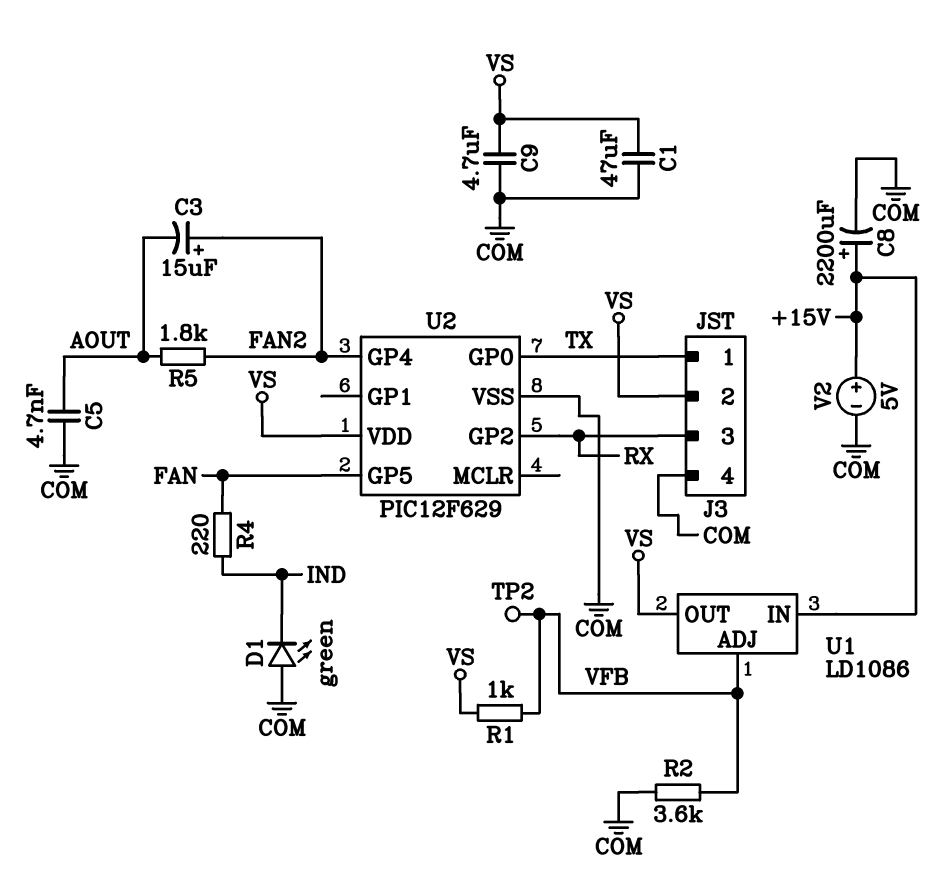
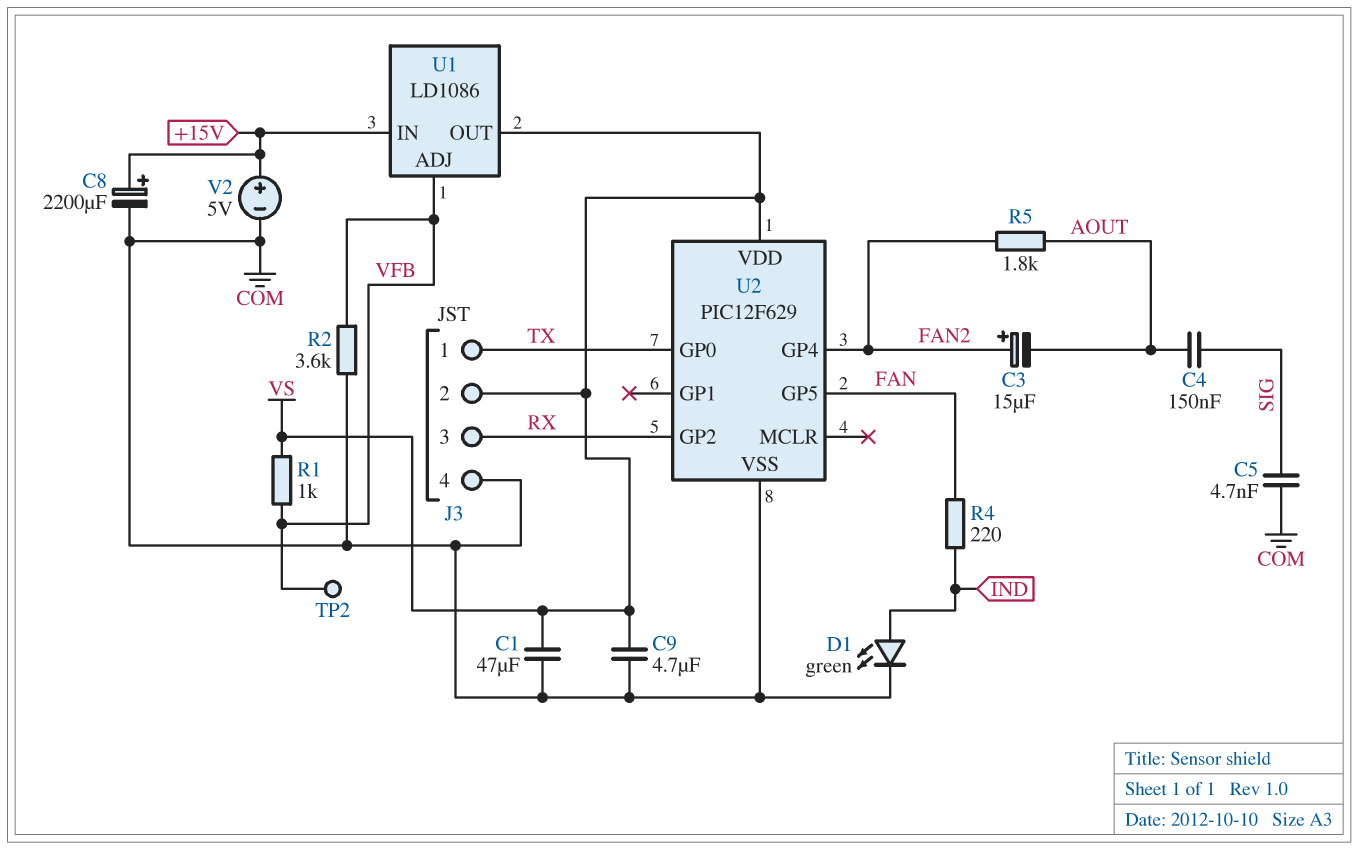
C4: none -> 150nF (AOUT, SIG)
C5: 4.7nF (AOUT, COM) -> 4.7nF (COM, SIG)
D1: LED green (A COM, K IND) -> LED green (A IND, K COM)

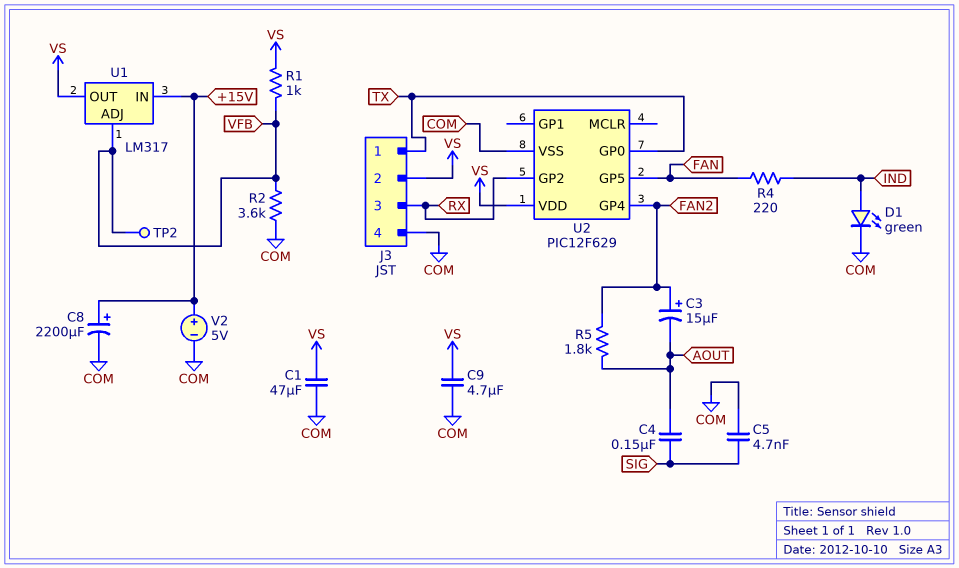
U1: LD1086 -> LM317

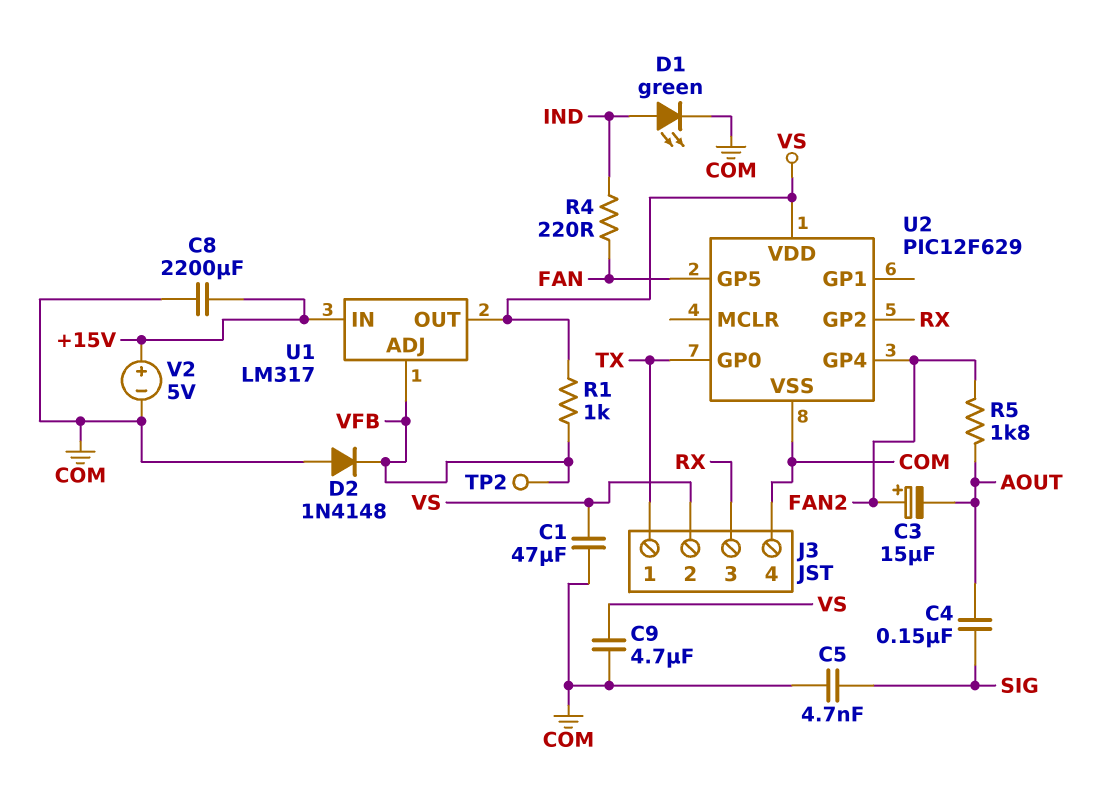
C8: 2200uF (plus +15V, minus COM) -> 2200uF (+15V, COM)
D2: none -> diode 1N4148 (A COM, K VFB)
R2: 3.6k (COM, VFB) -> none

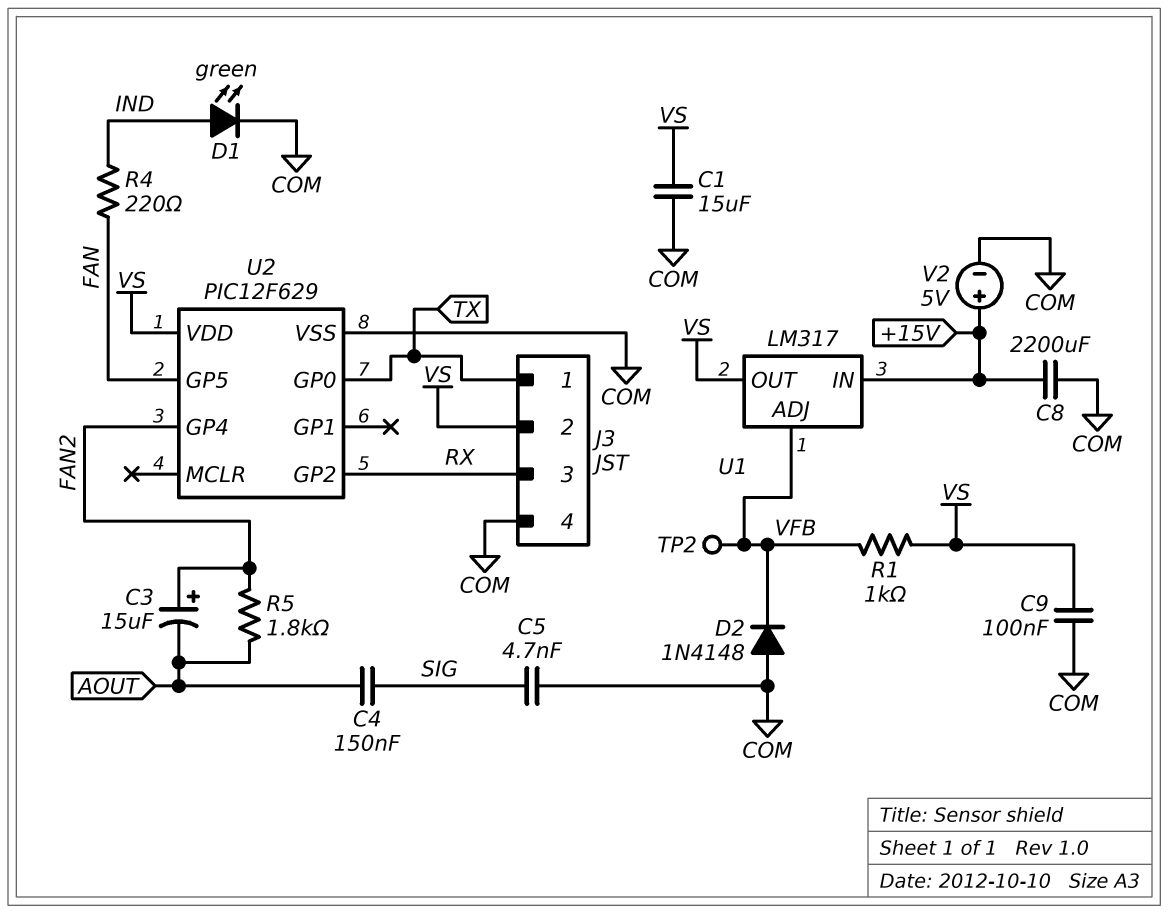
C1: 47uF (COM, VS) -> 15uF (COM, VS)
C9: 4.7uF (COM, VS) -> 100nF (COM, VS)

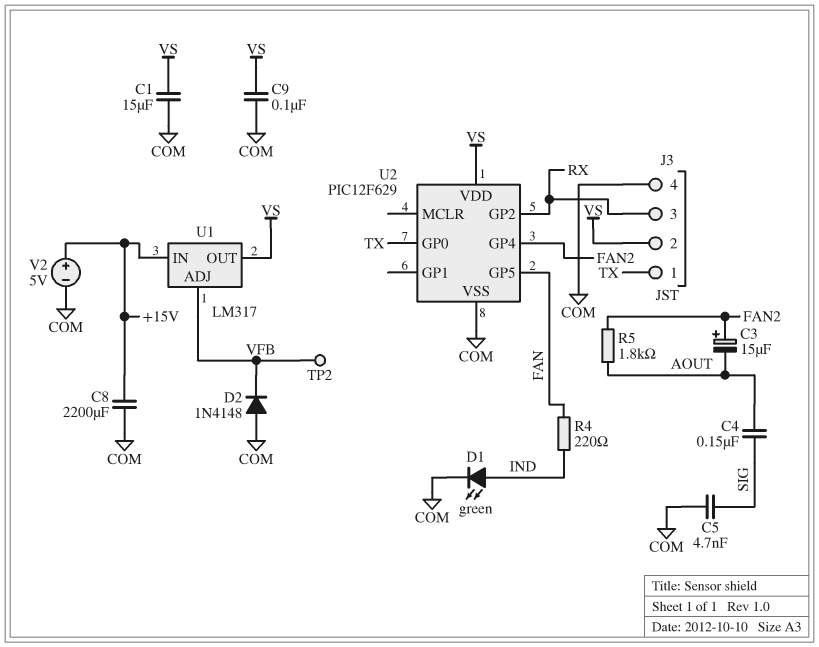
R1: 1k (VFB, VS) -> none

